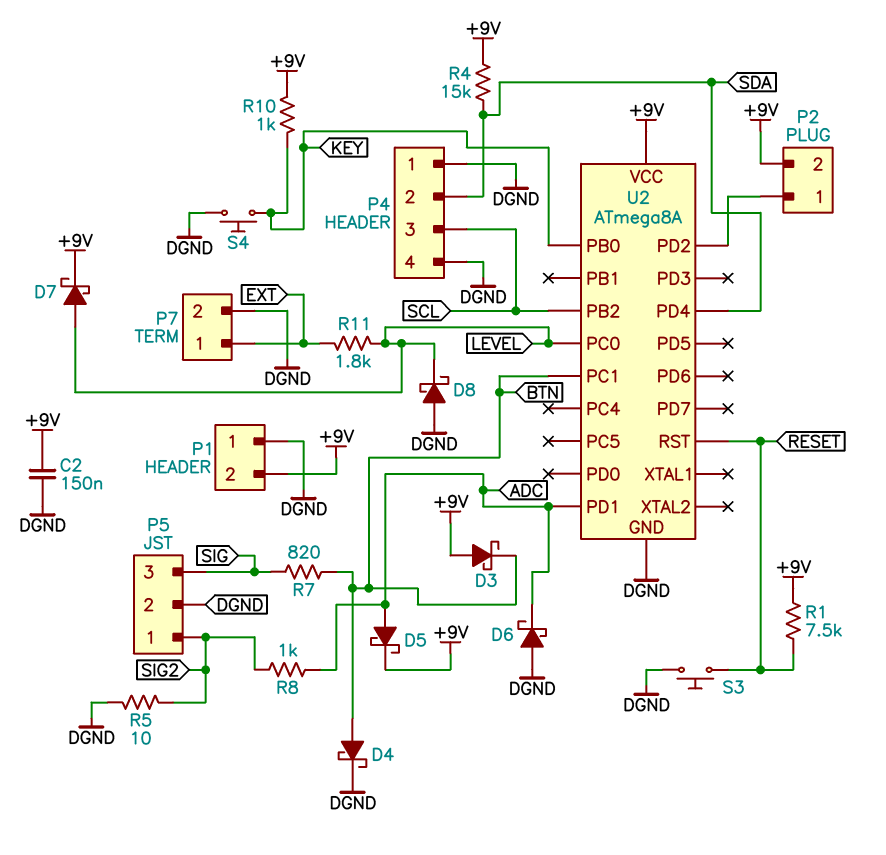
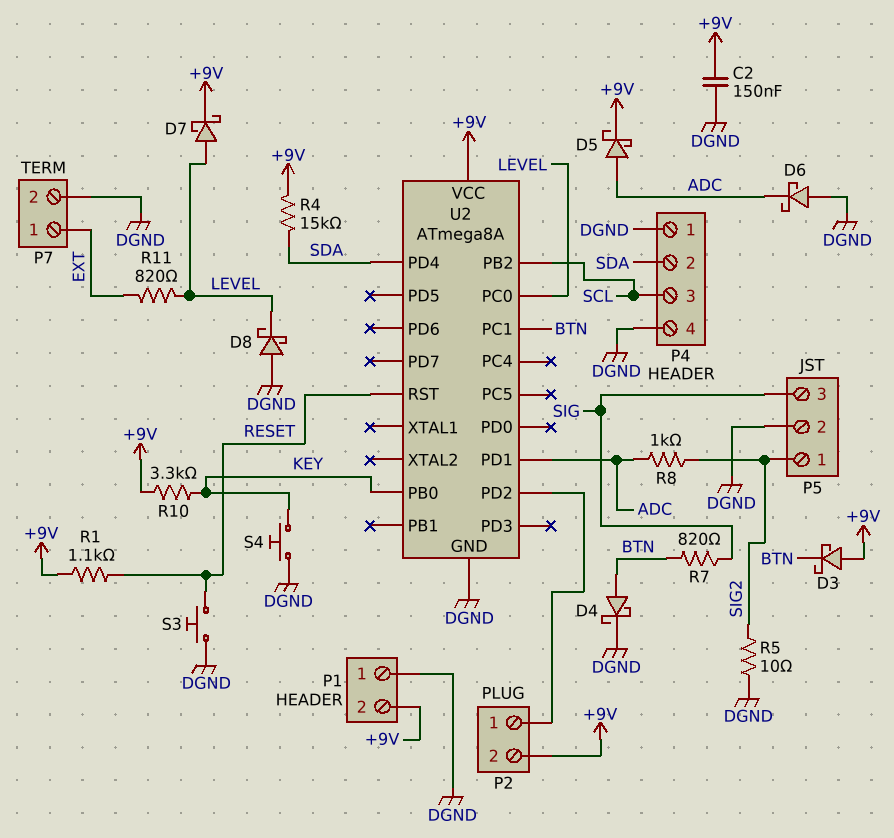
R1: 7.5k (+9V, RESET) -> 1.1k (+9V, RESET)
R10: 1k (+9V, KEY) -> 3.3k (+9V, KEY)
R11: 1.8k (EXT, LEVEL) -> 820 (EXT, LEVEL)

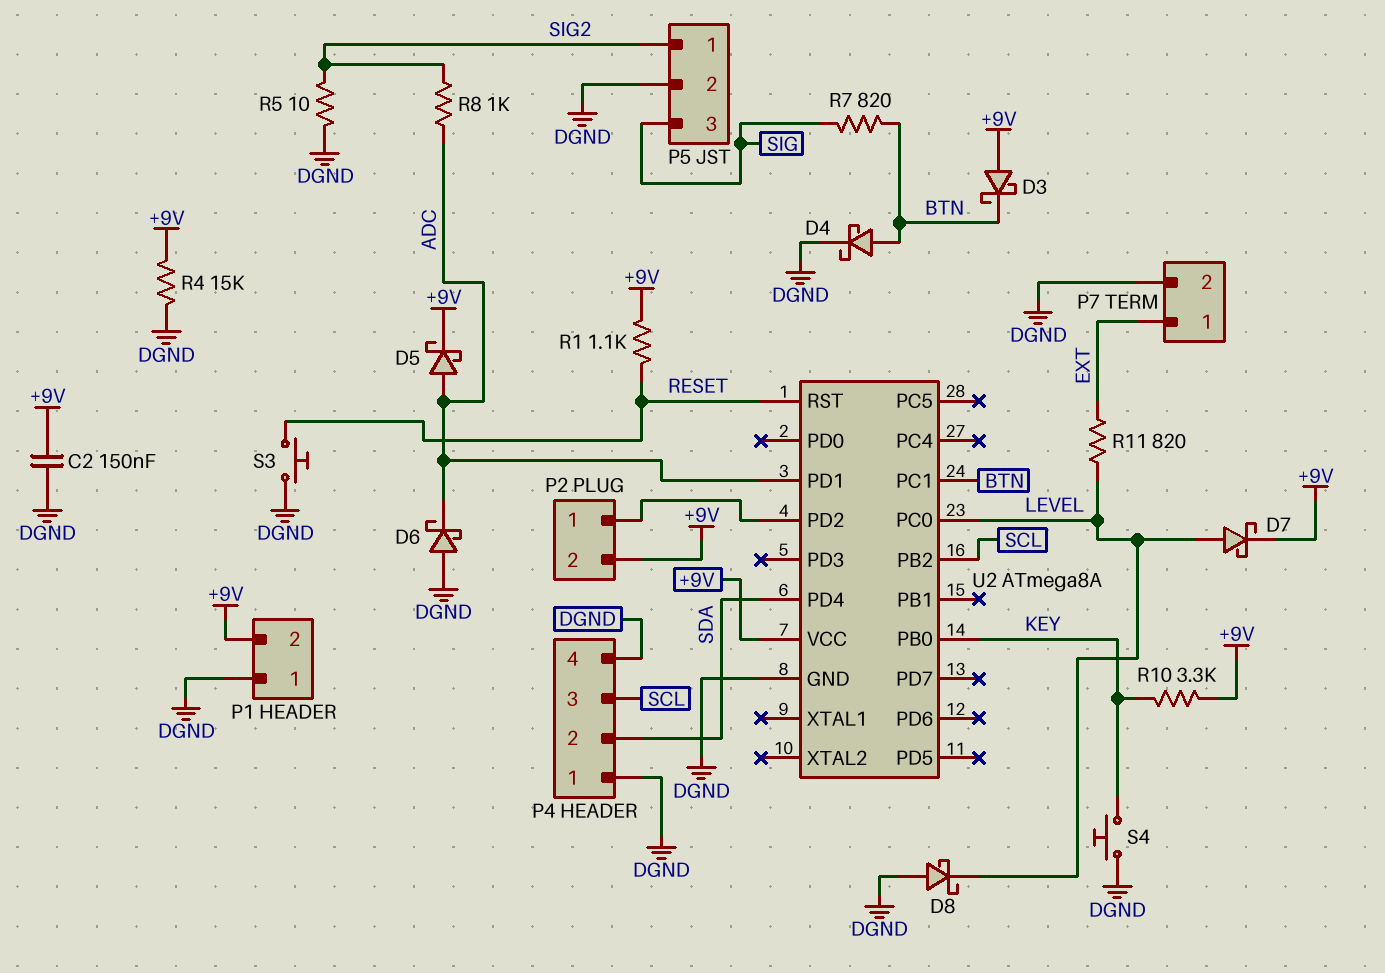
R4: 15k (+9V, SDA) -> 15k (+9V, DGND)

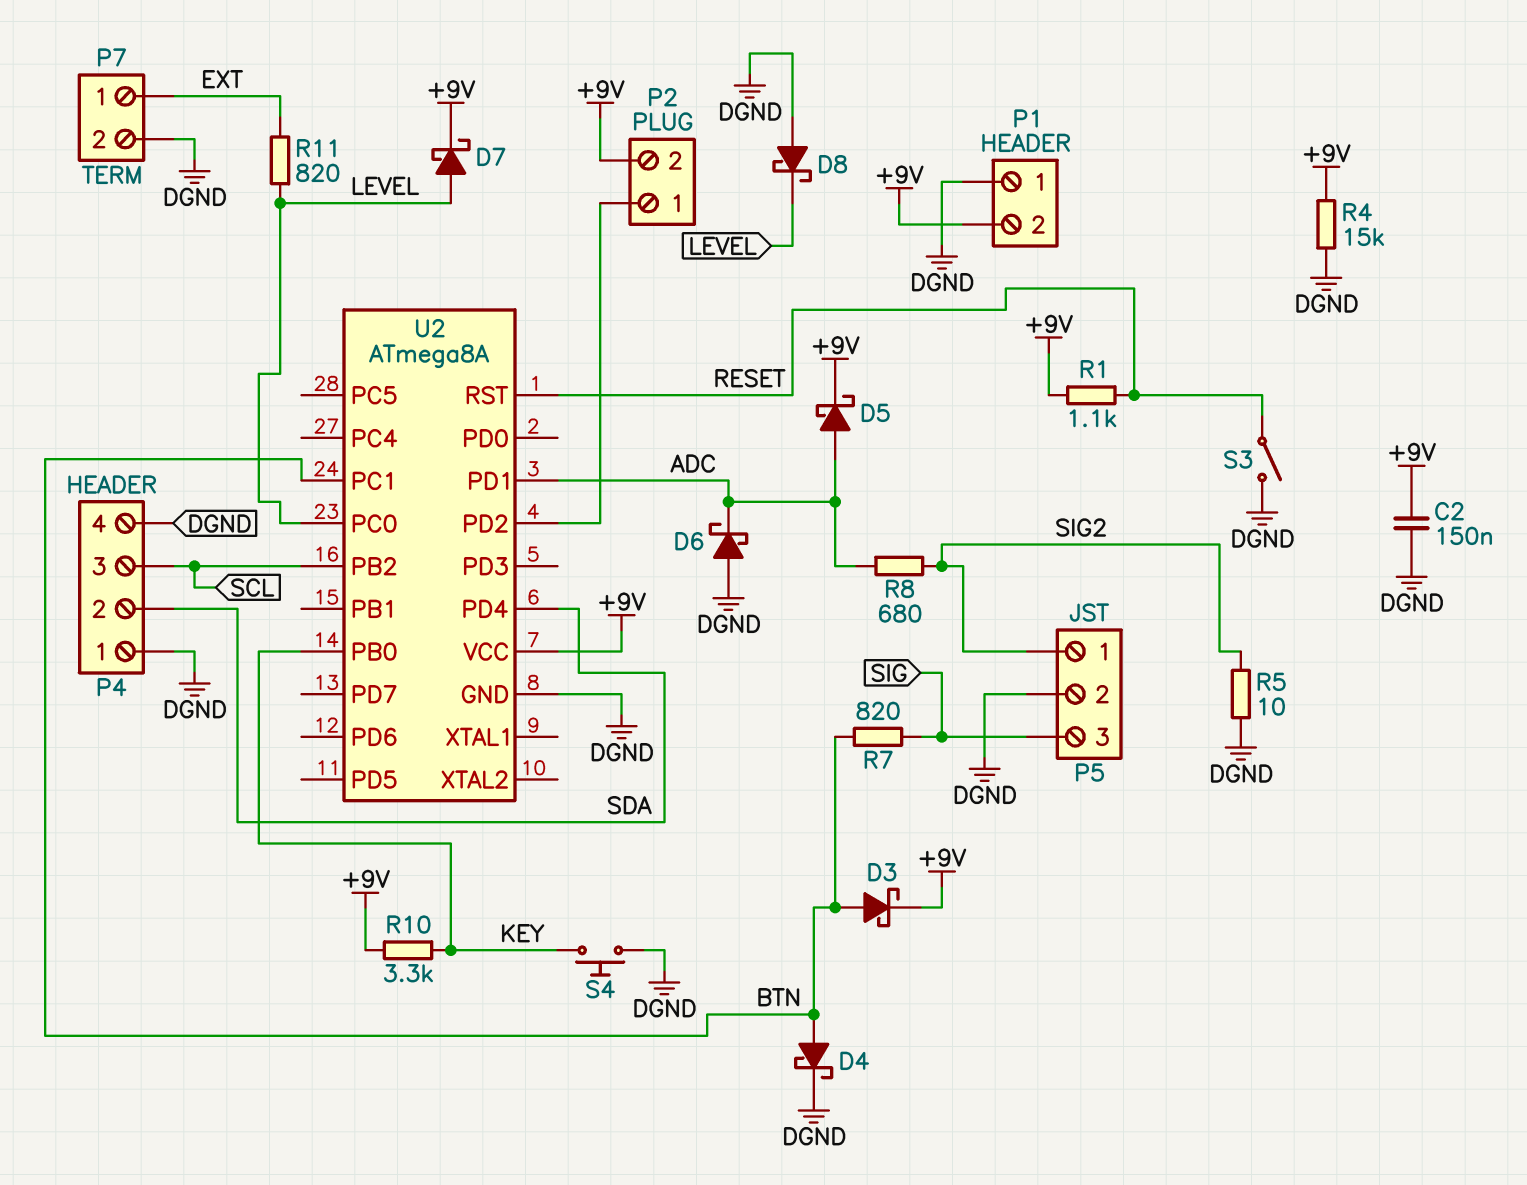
D3: schottky (A +9V, K BTN) -> schottky (A BTN, K +9V)
R8: 1k (ADC, SIG2) -> 680 (ADC, SIG2)
S3: button (DGND, RESET) -> switch (DGND, RESET)

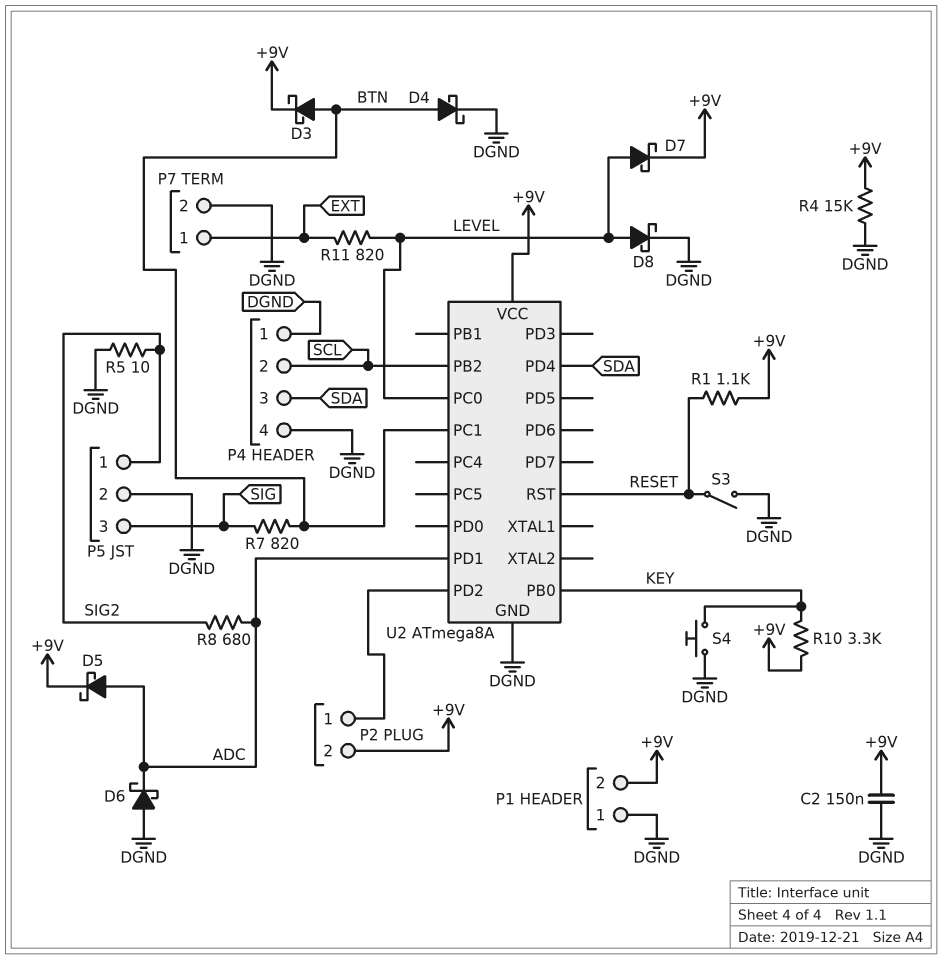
D8: schottky (A DGND, K LEVEL) -> schottky (A LEVEL, K DGND)
P4 pin 2: SDA -> SCL
P4 pin 3: SCL -> SDA

